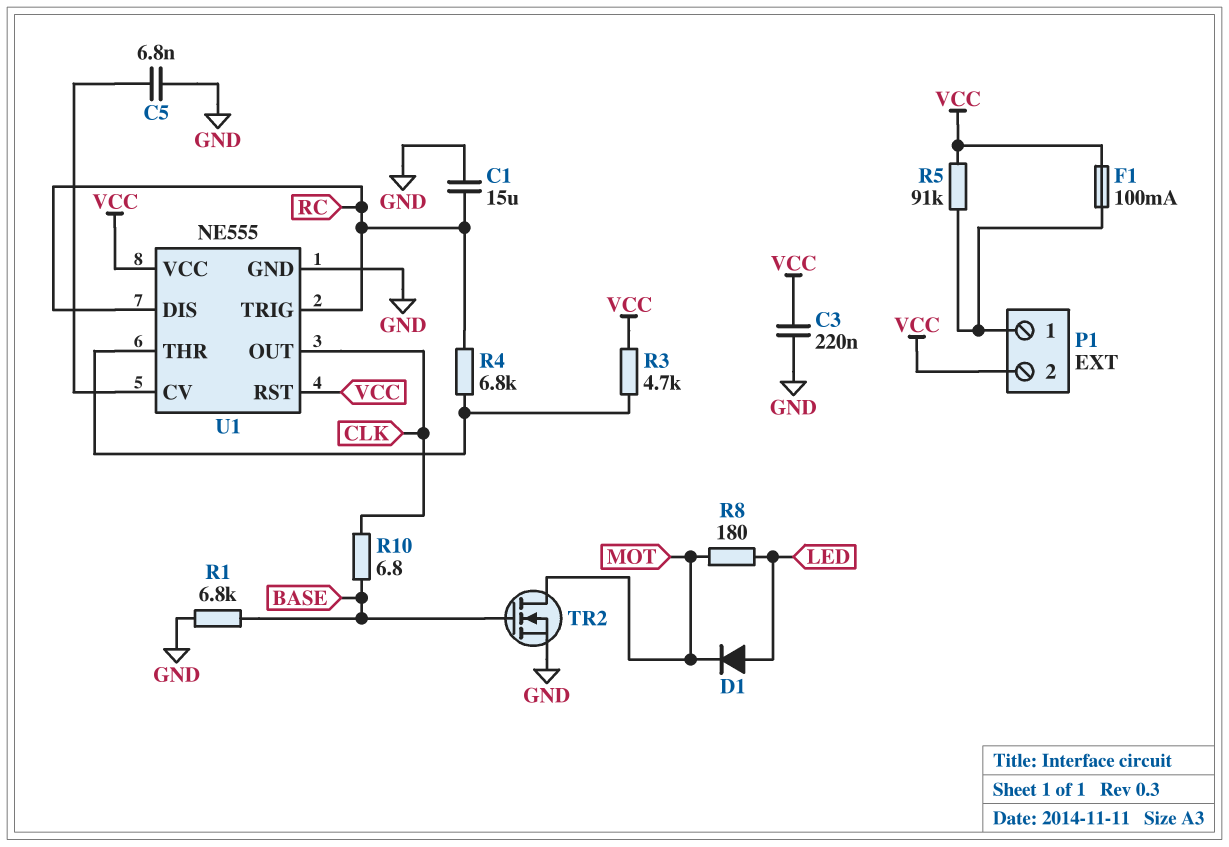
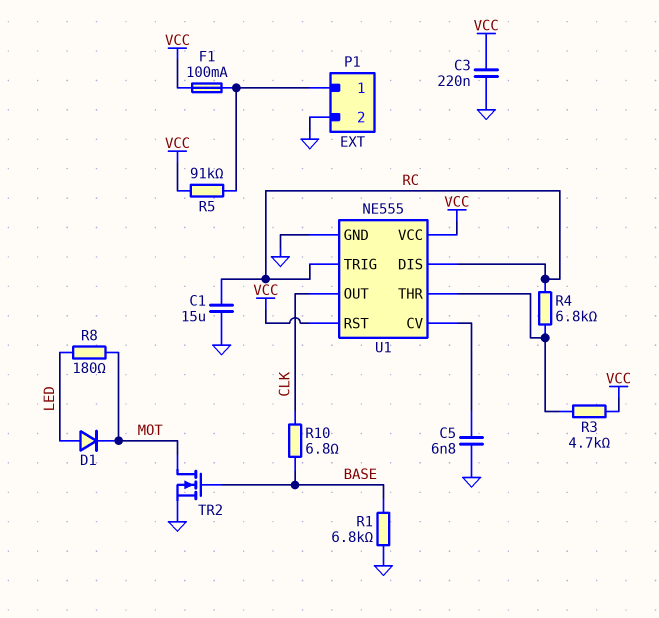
P1 pin 2: VCC -> GND

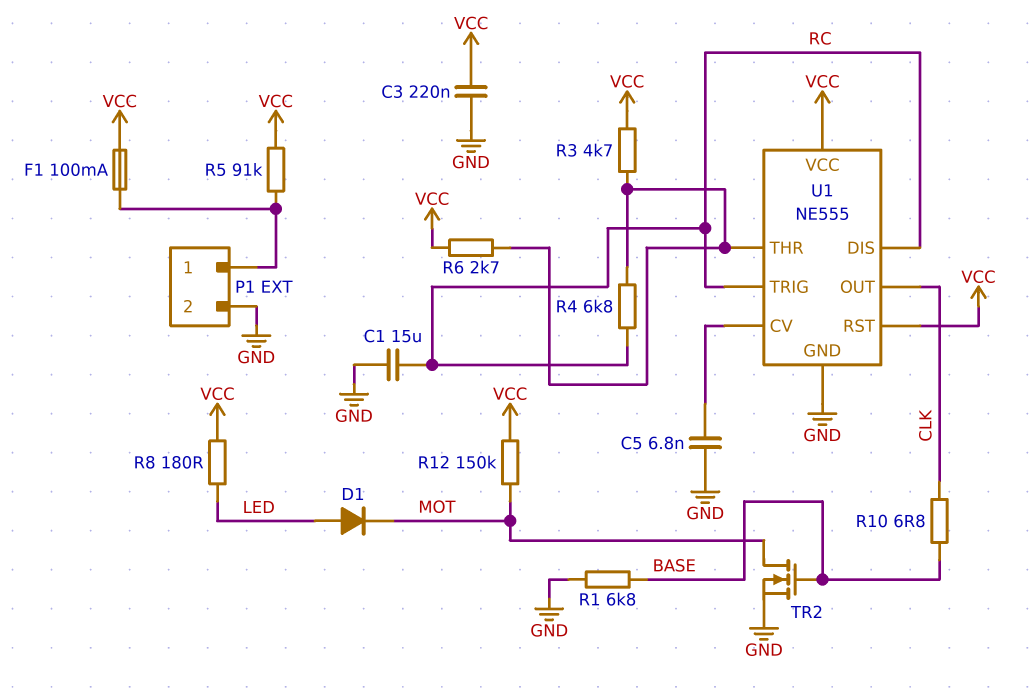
R6: none -> 2.7k (U1/THR, VCC)
R8: 180 (LED, MOT) -> 180 (LED, VCC)
R12: none -> 150k (MOT, VCC)

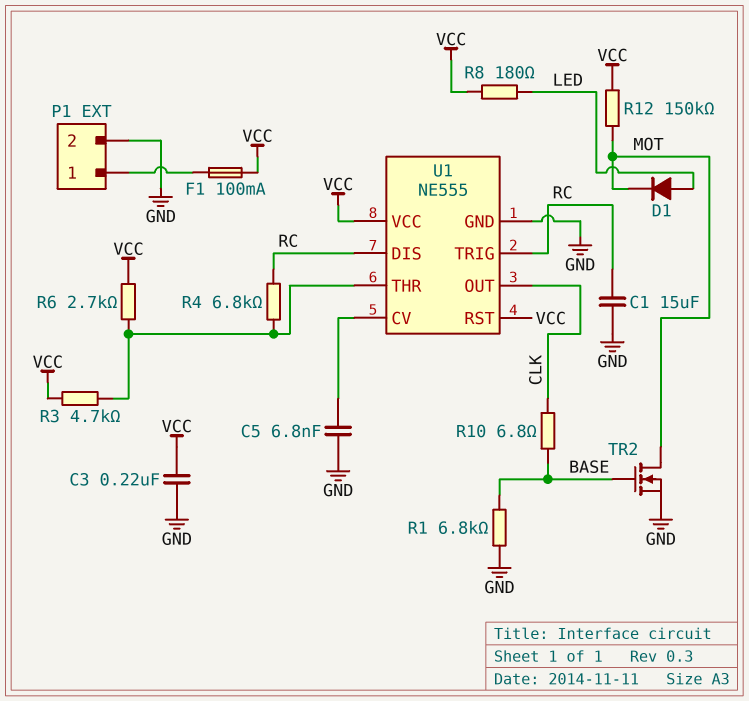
R5: 91k (P1/1, VCC) -> none

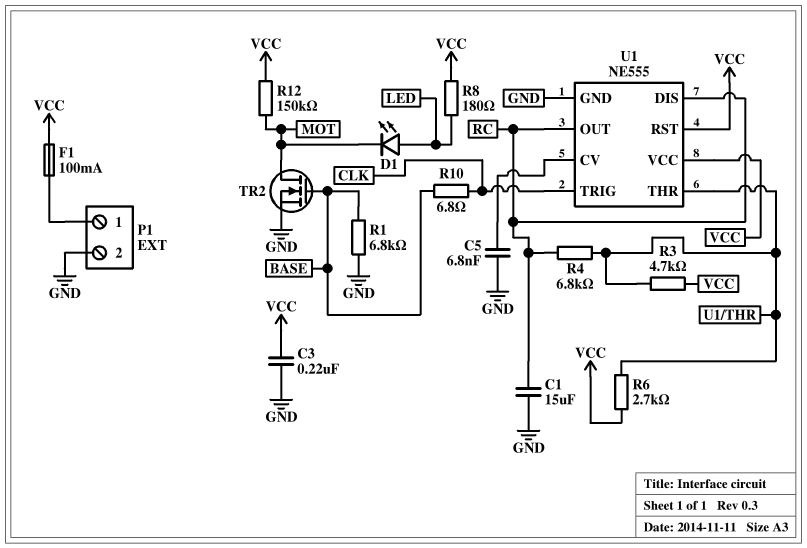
D1: diode (A LED, K MOT) -> LED (A LED, K MOT)
U1 pin OUT: CLK -> RC
U1 pin TRIG: RC -> CLK

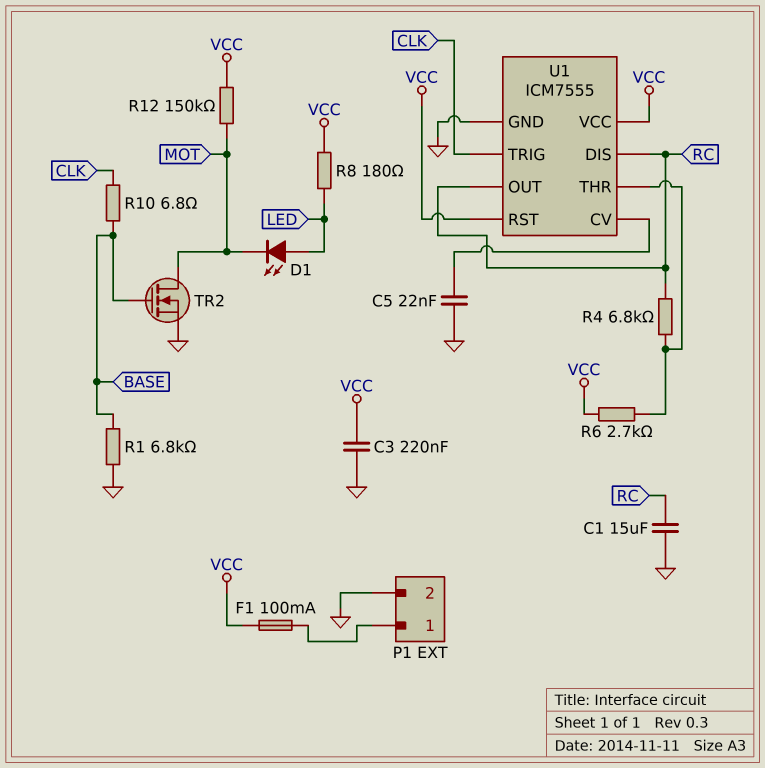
C5: 6.8nF (GND, U1/CV) -> 22nF (GND, U1/CV)
R3: 4.7k (U1/THR, VCC) -> none
U1: NE555 -> ICM7555

